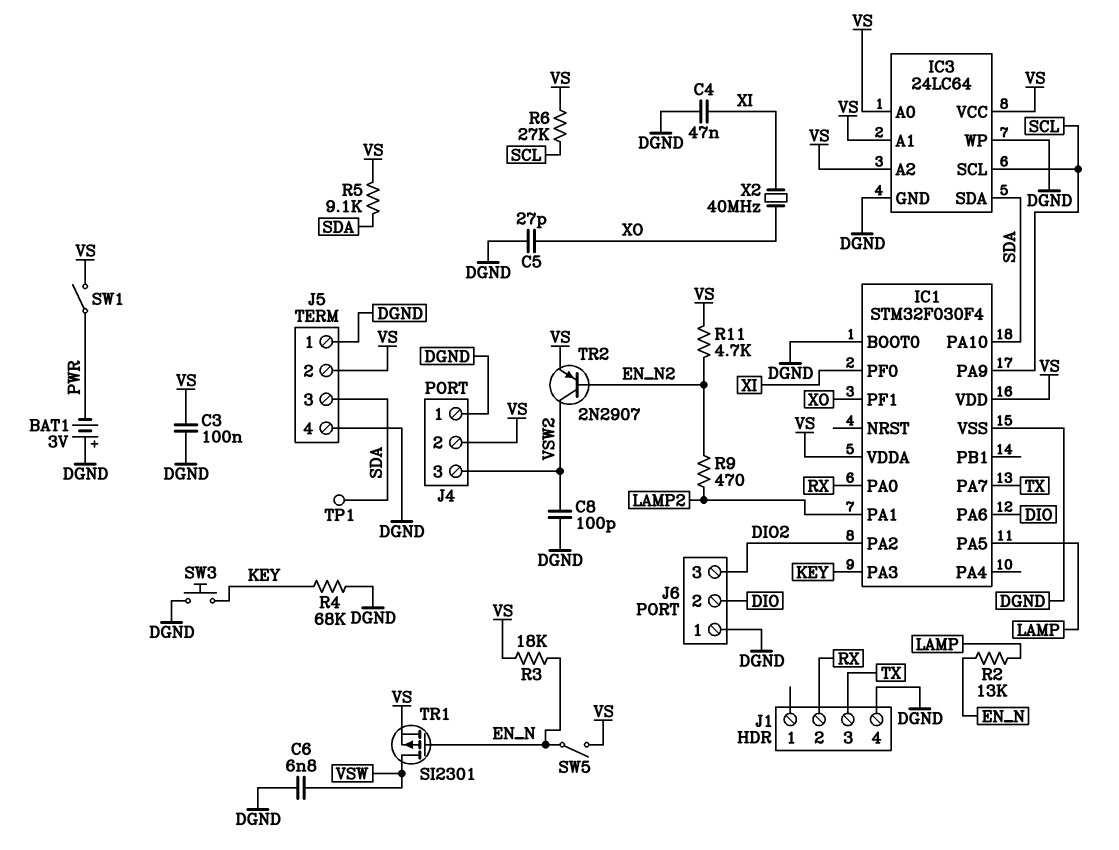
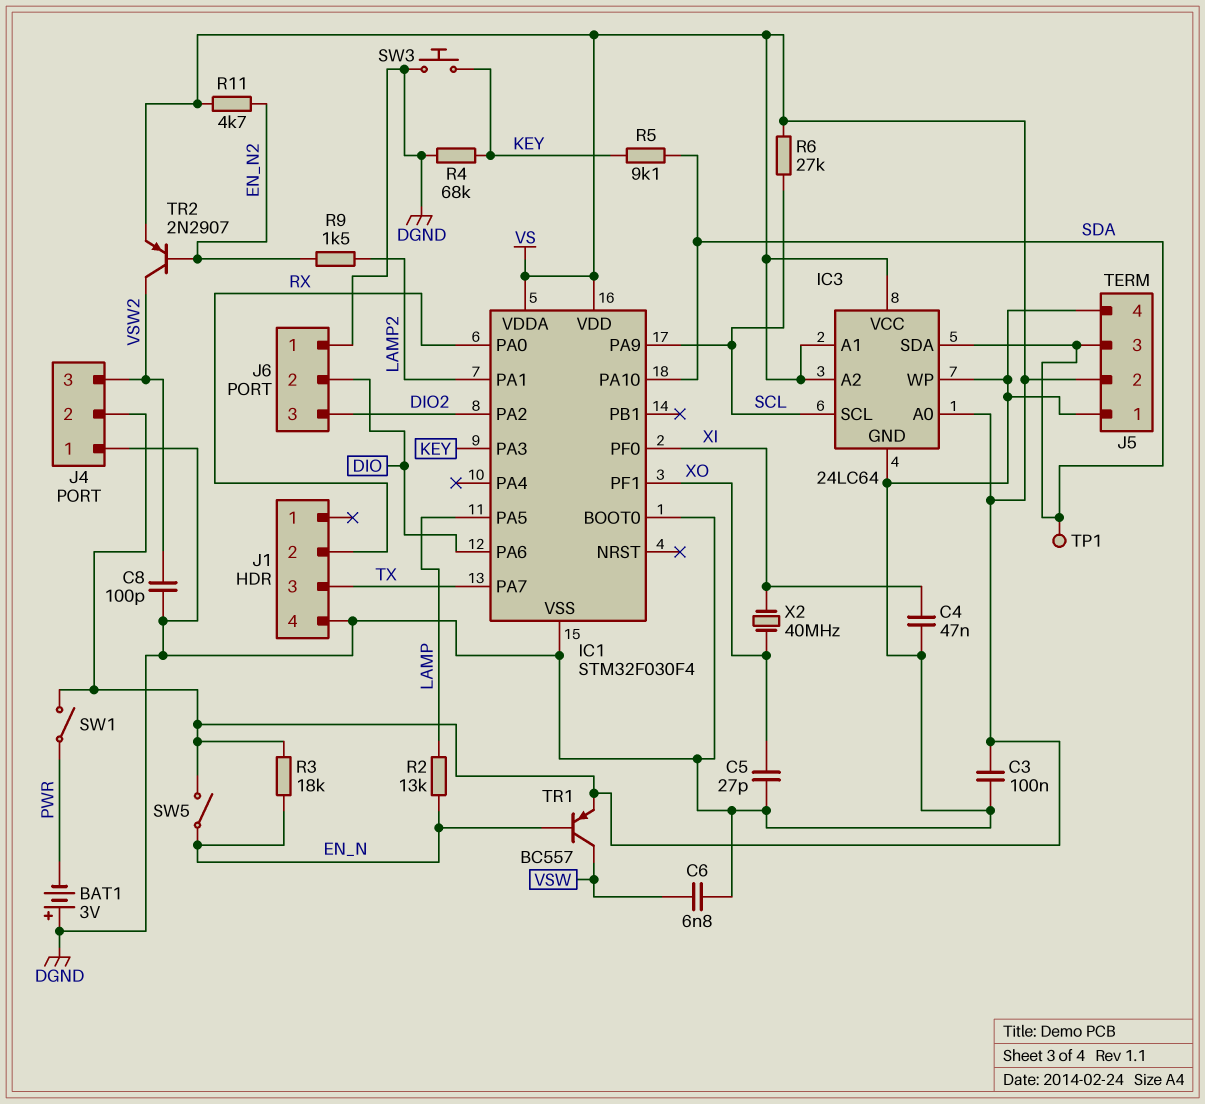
R5: 9.1k (SDA, VS) -> 9.1k (KEY, SDA)
R9: 470 (EN_N2, LAMP2) -> 1.5k (EN_N2, LAMP2)
TR1: PMOS SI2301 (G EN_N, D VSW, S VS) -> PNP BC557 (B EN_N, C VSW, E VS)

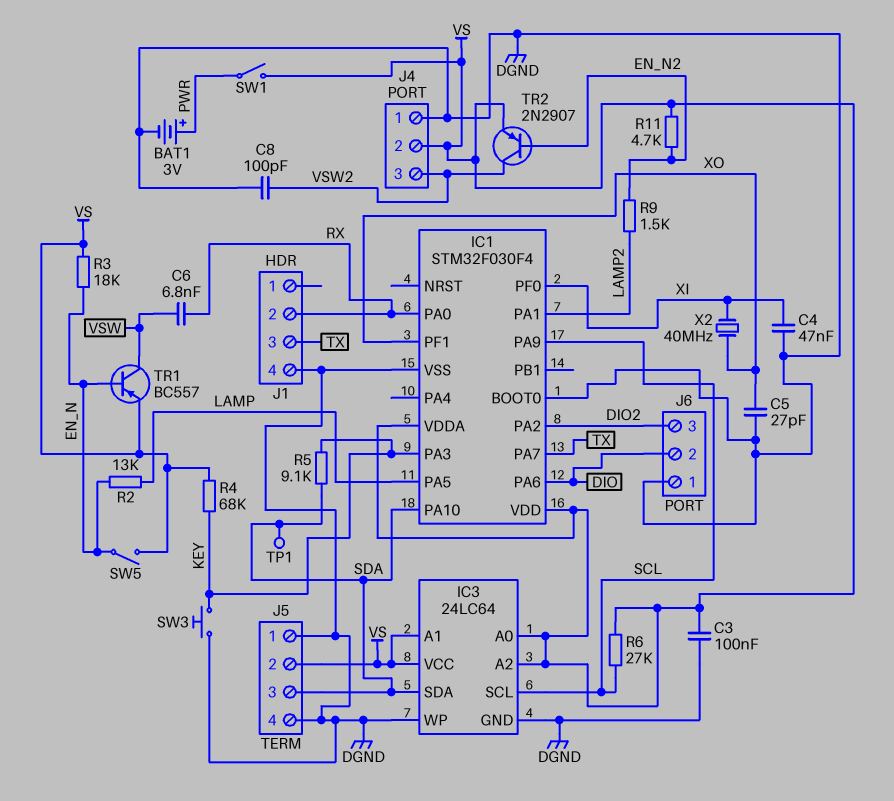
BAT1: 3V (plus DGND, minus PWR) -> 3V (plus PWR, minus DGND)
C6: 6.8nF (DGND, VSW) -> 6.8nF (RX, VSW)
R4: 68k (DGND, KEY) -> 68k (KEY, VS)

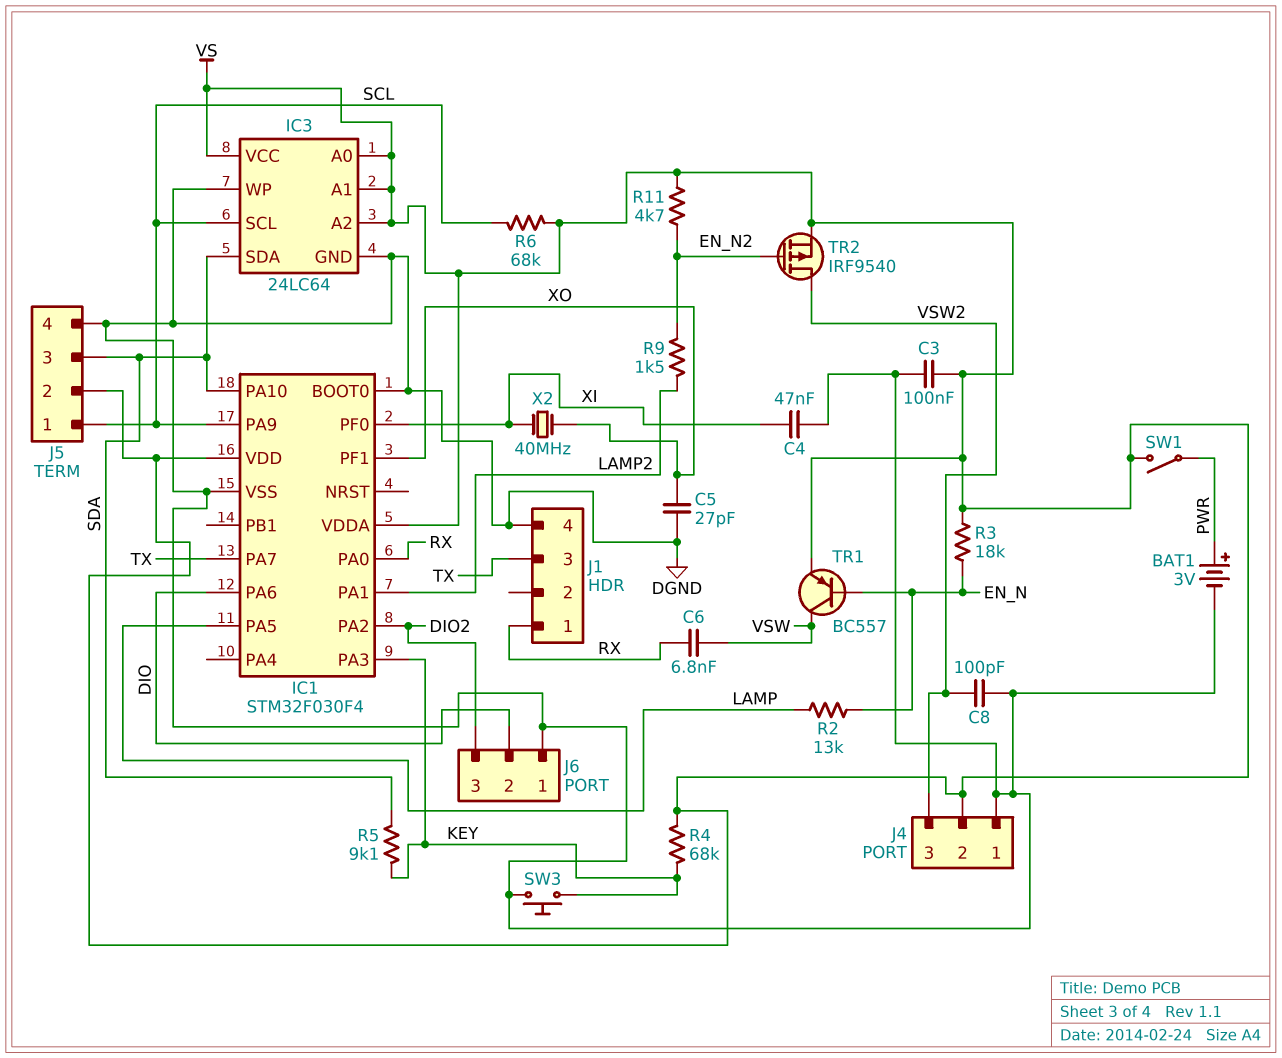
J1 pin 1: none -> RX
J1 pin 2: RX -> none
J5 pin 1: DGND -> SCL
R6: 27k (SCL, VS) -> 68k (SCL, VS)
SW5: switch (EN_N, VS) -> none
TP1: test point (SDA) -> none
TR2: PNP 2N2907 (B EN_N2, C VSW2, E VS) -> PMOS IRF9540 (G EN_N2, D VSW2, S VS)

